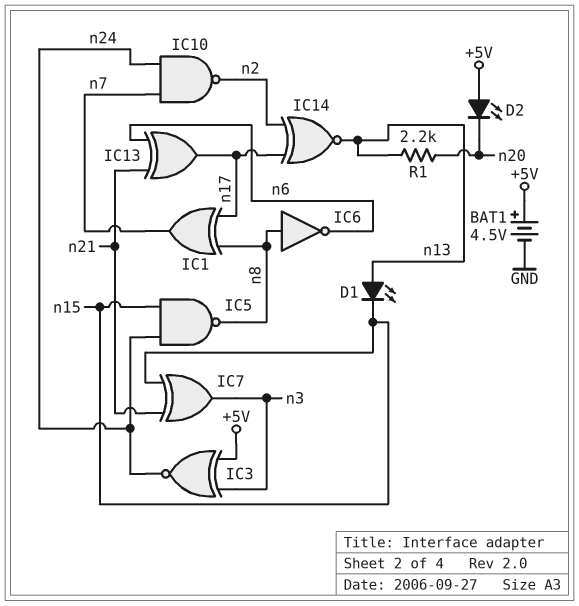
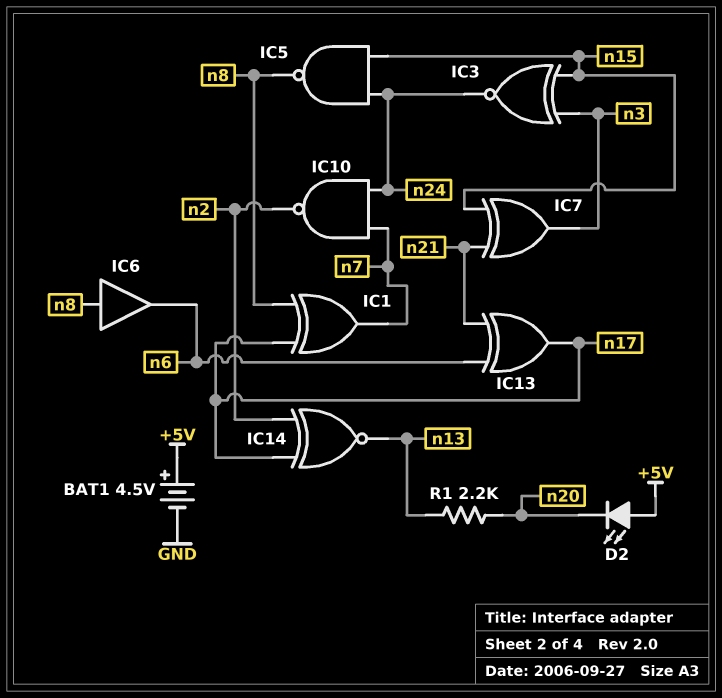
D1: LED (A n13, K n15) -> none
IC3: XNOR (in +5V, in n3, out n24) -> XNOR (in n3, in n15, out n24)
IC6: NOT (in n8, out n6) -> buffer (in n8, out n6)

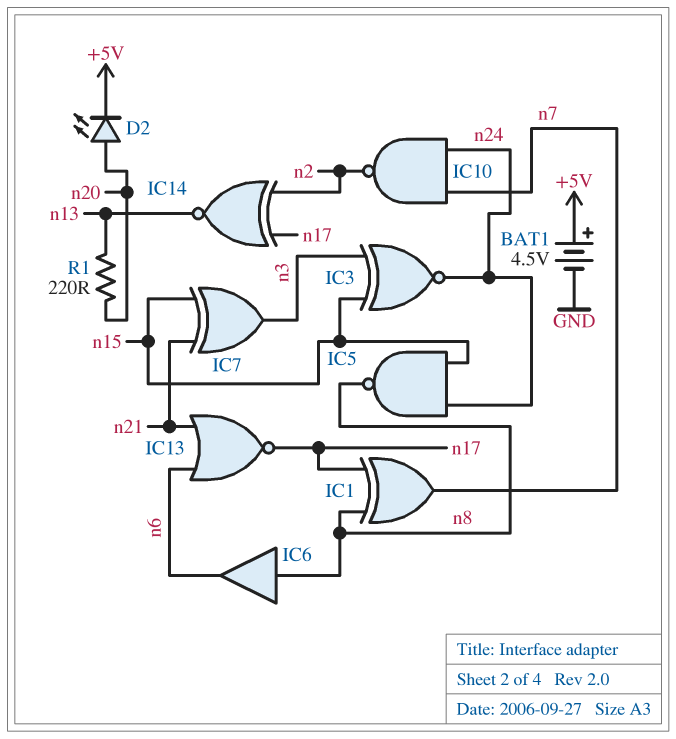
D2: LED (A +5V, K n20) -> LED (A n20, K +5V)
IC13: XOR (in n6, in n21, out n17) -> NOR (in n6, in n21, out n17)
R1: 2.2k (n13, n20) -> 220 (n13, n20)

